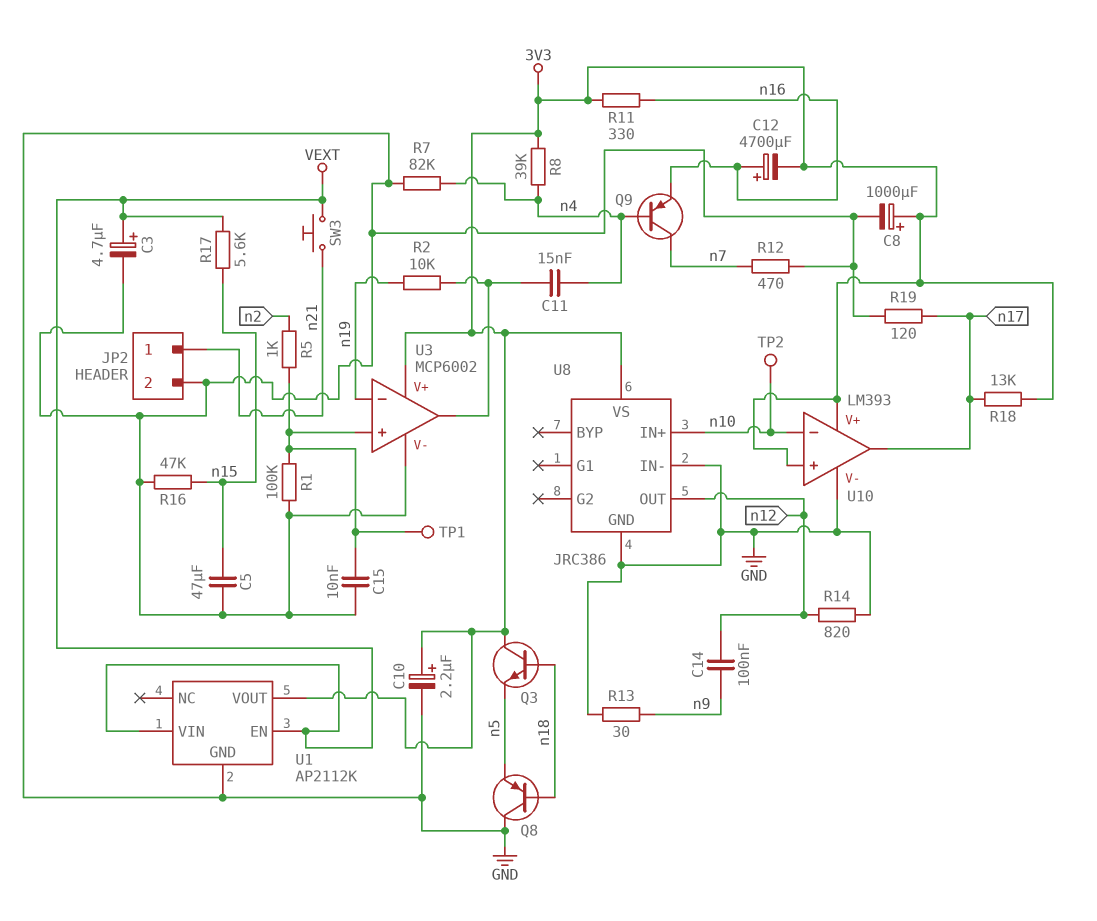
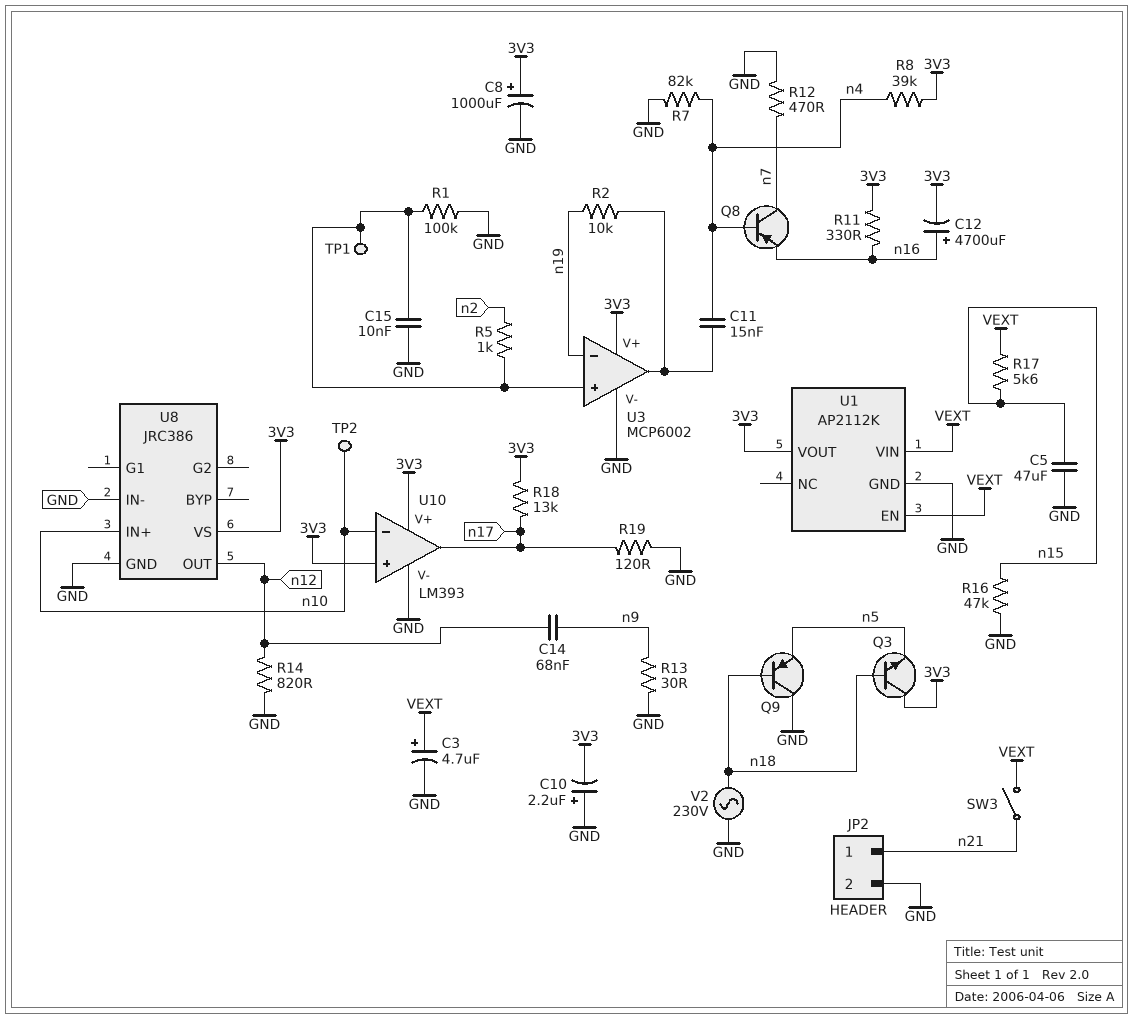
C10: 2.2uF (plus 3V3, minus GND) -> 2.2uF (plus GND, minus 3V3)
C14: 100nF (n9, n12) -> 68nF (n9, n12)
Q8: PNP (B n18, C GND, E n5) -> PNP (B n4, C n7, E n16)
Q9: PNP (B n4, C n7, E n16) -> PNP (B n18, C GND, E n5)
SW3: button (VEXT, n21) -> switch (VEXT, n21)
V2: none -> AC 230V (GND, n18)

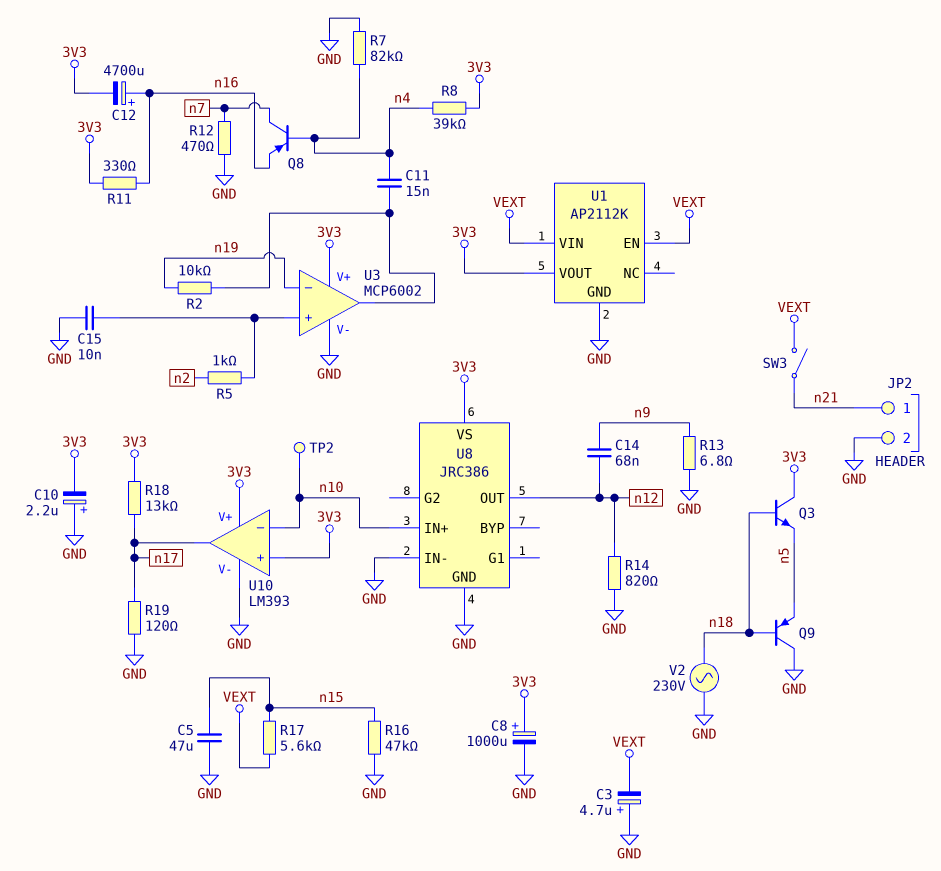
C3: 4.7uF (plus VEXT, minus GND) -> 4.7uF (plus GND, minus VEXT)
R1: 100k (GND, U3/in+) -> none
R13: 30 (GND, n9) -> 6.8 (GND, n9)
TP1: test point (U3/in+) -> none

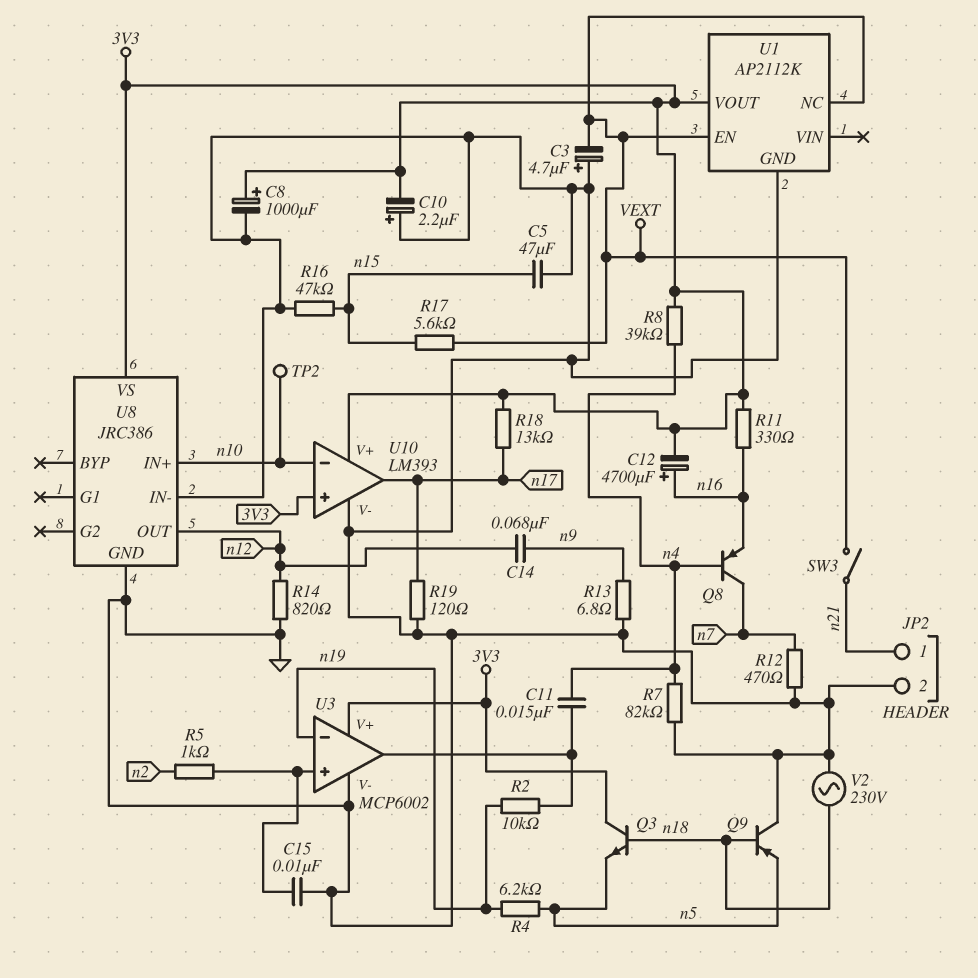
R4: none -> 6.2k (n5, n19)
U1 pin NC: none -> VEXT
U1 pin VIN: VEXT -> none

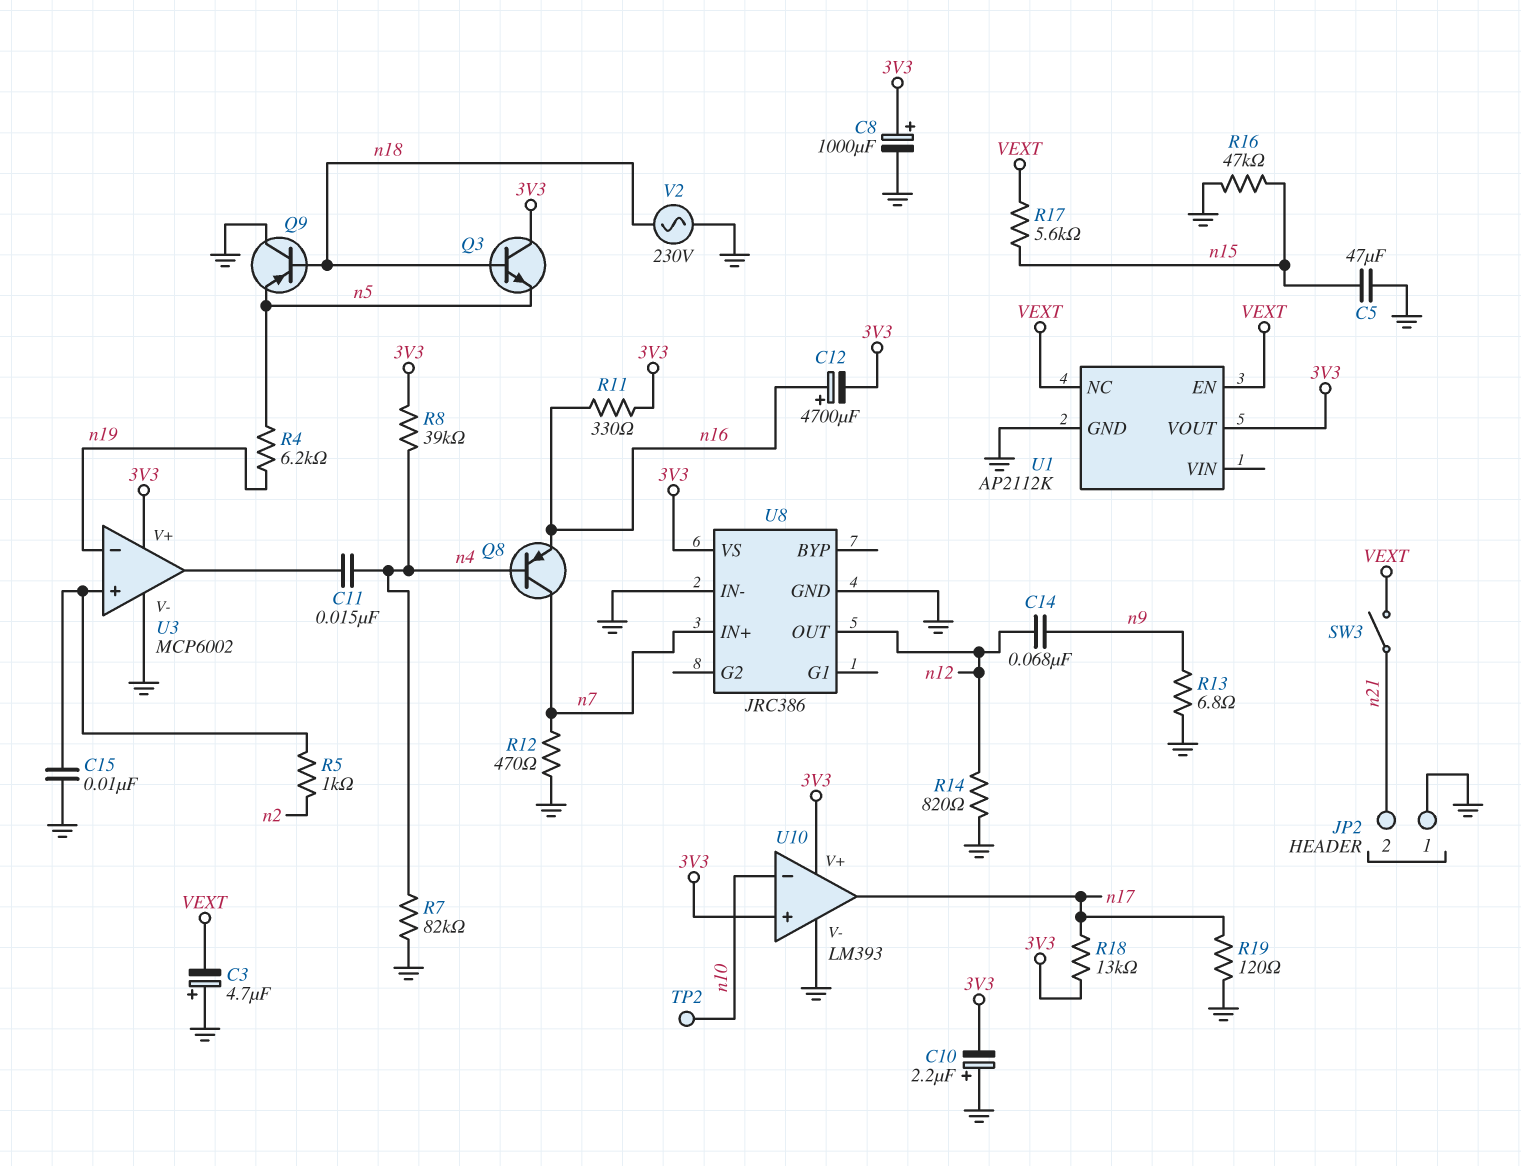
JP2 pin 1: n21 -> GND
JP2 pin 2: GND -> n21
R2: 10k (U3/out, n19) -> none
U8 pin IN+: n10 -> n7

